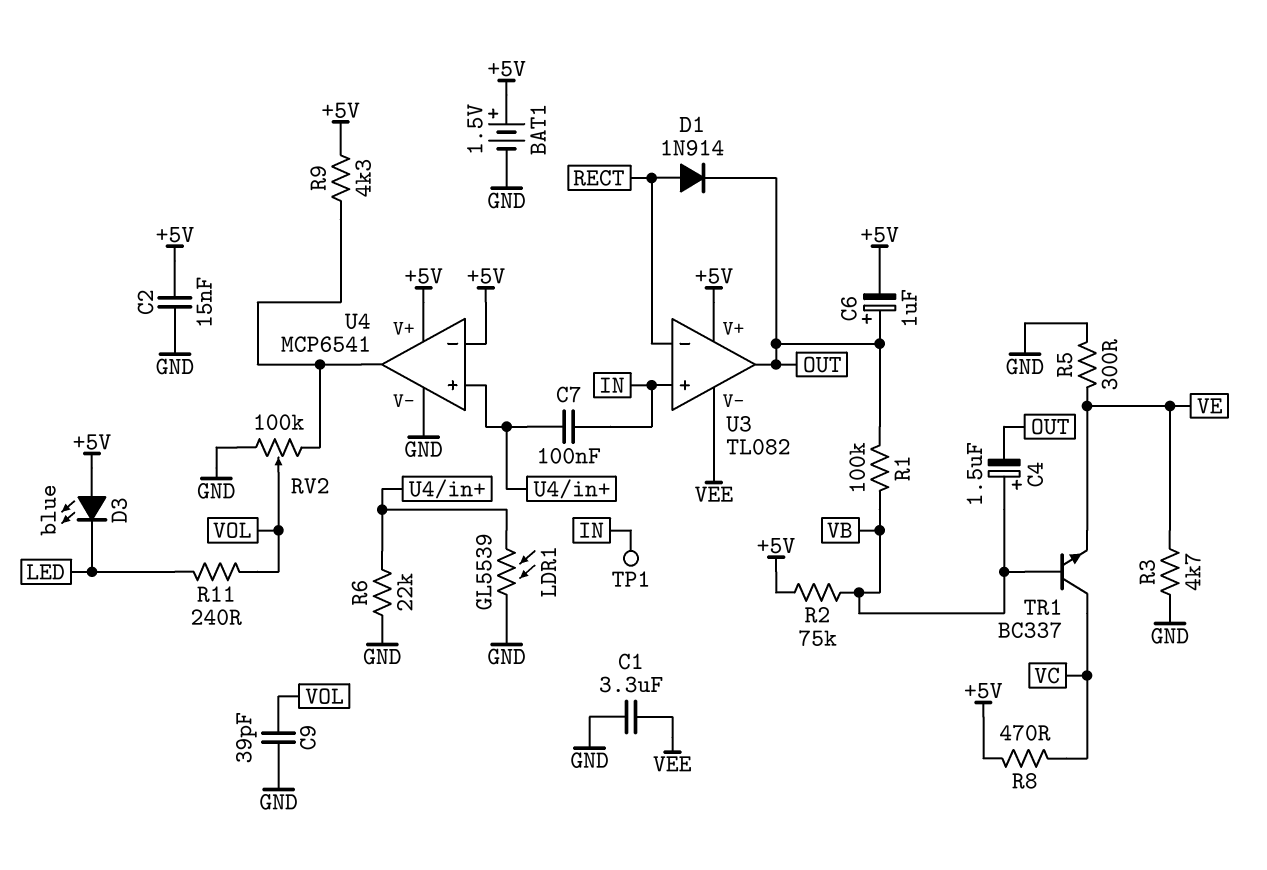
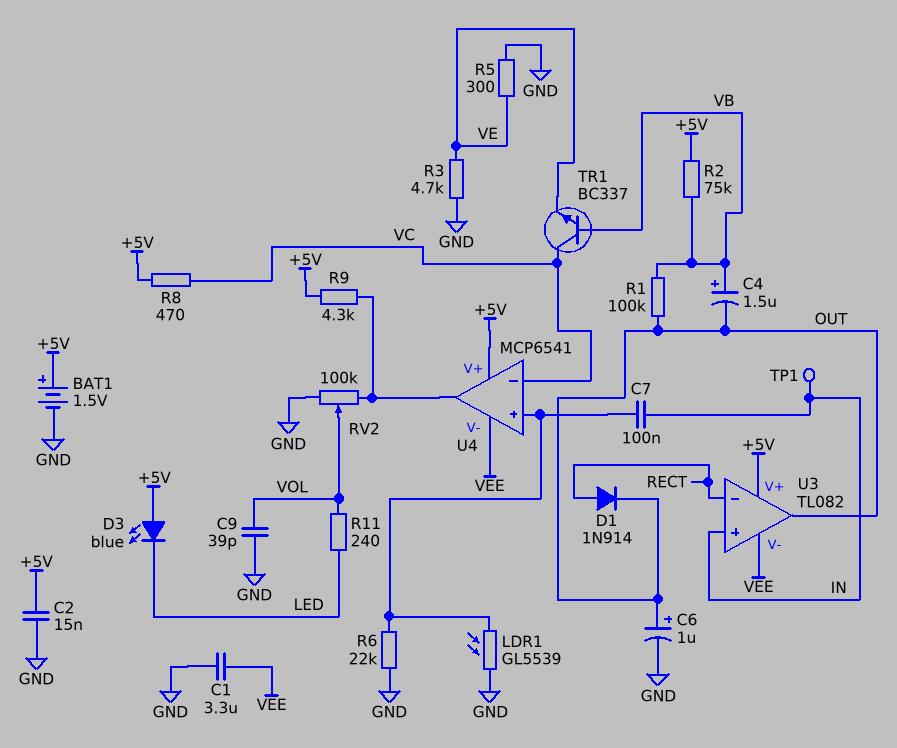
C6: 1uF (plus OUT, minus +5V) -> 1uF (plus OUT, minus GND)
U4 pin V-: GND -> VEE
U4 pin in-: +5V -> VC

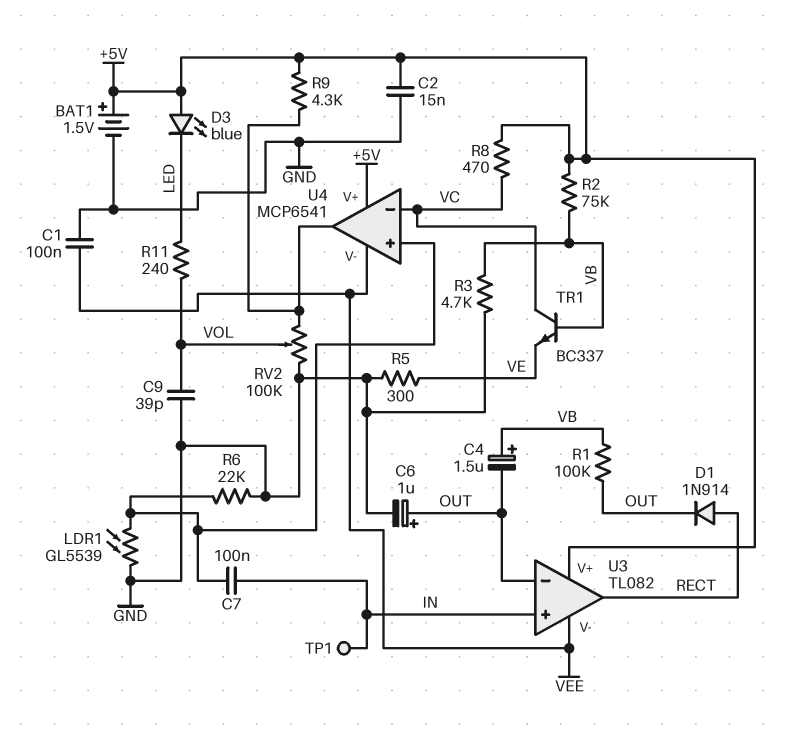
C1: 3.3uF (GND, VEE) -> 100nF (GND, VEE)
R3: 4.7k (GND, VE) -> 4.7k (GND, VB)
U3 pin in-: RECT -> OUT
U3 pin out: OUT -> RECT

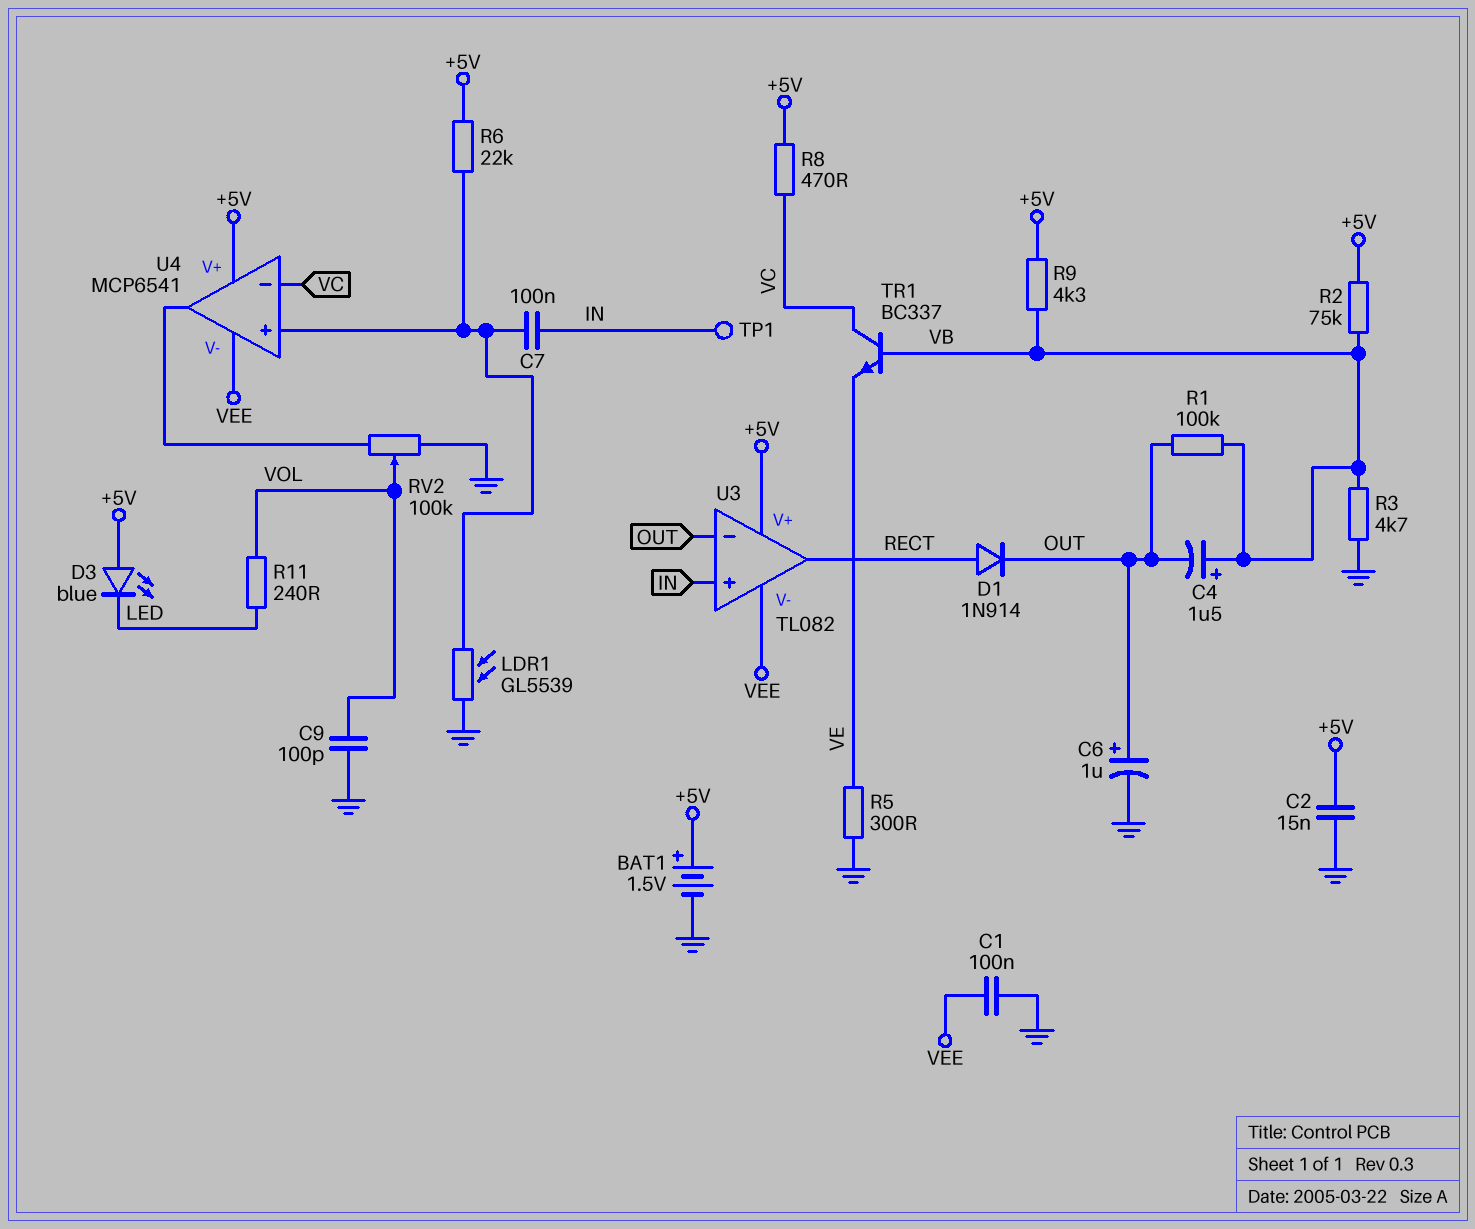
C9: 39pF (GND, VOL) -> 100pF (GND, VOL)
R6: 22k (GND, U4/in+) -> 22k (+5V, U4/in+)
R9: 4.3k (+5V, U4/out) -> 4.3k (+5V, VB)

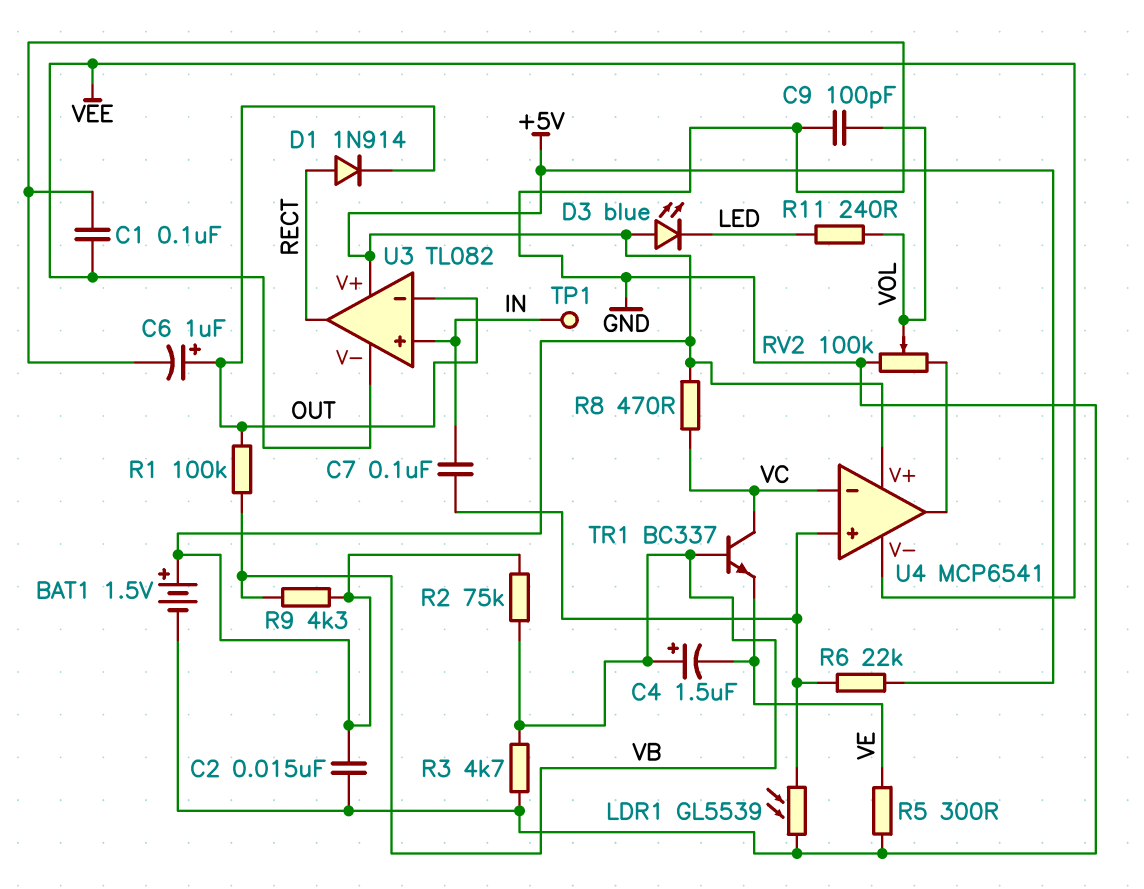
C4: 1.5uF (plus VB, minus OUT) -> 1.5uF (plus VB, minus VE)

